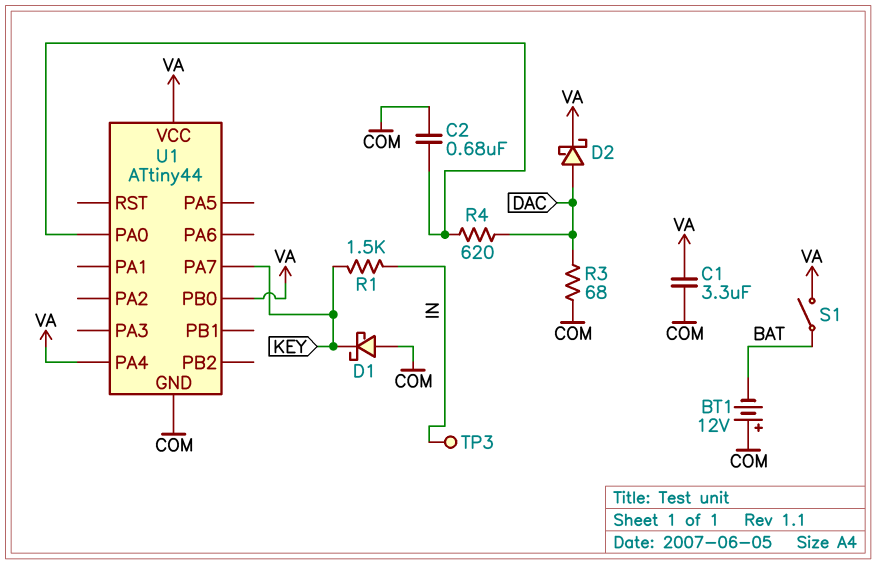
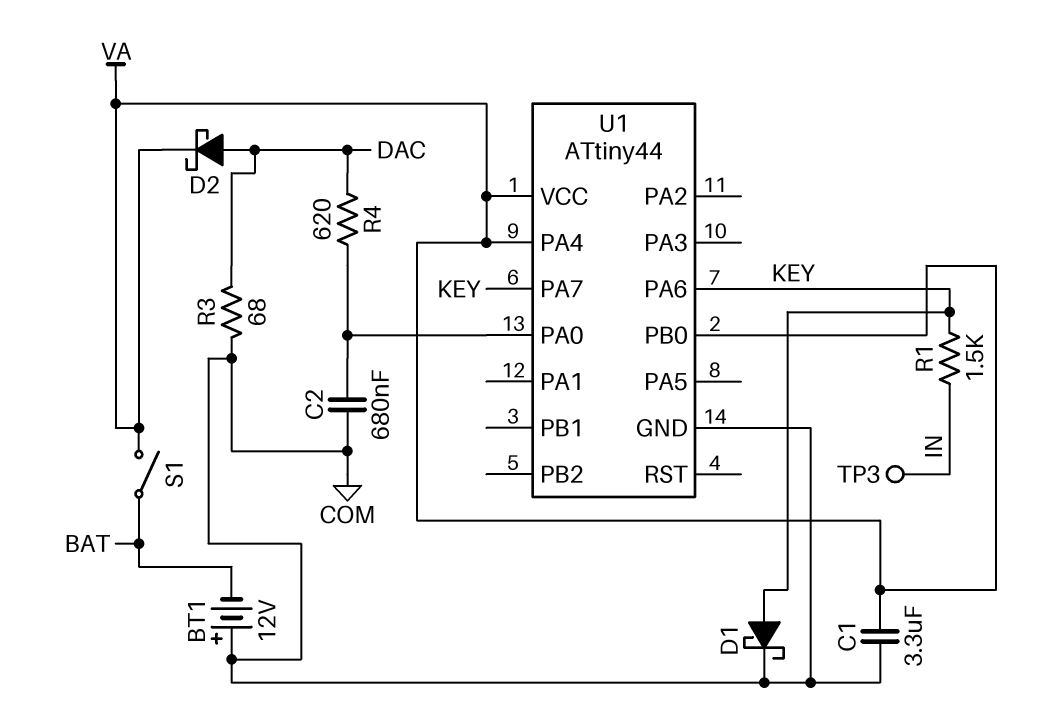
D1: schottky (A COM, K KEY) -> schottky (A KEY, K COM)
U1 pin PA6: none -> KEY

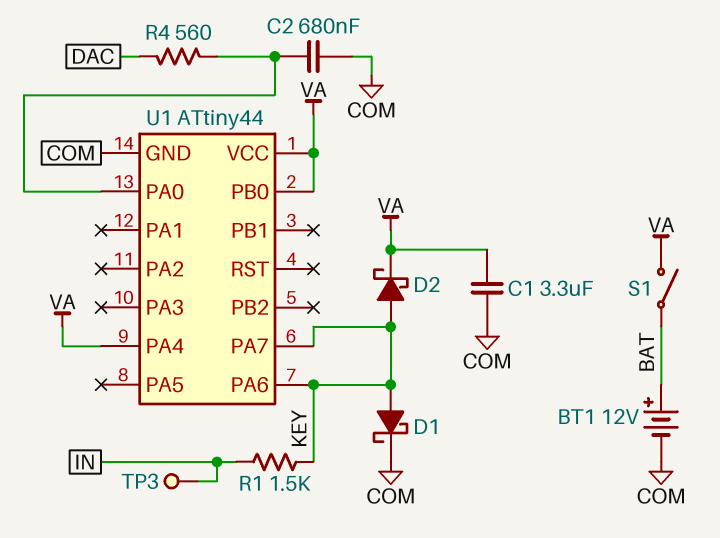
BT1: 12V (plus COM, minus BAT) -> 12V (plus BAT, minus COM)
D2: schottky (A DAC, K VA) -> schottky (A KEY, K VA)
R3: 68 (COM, DAC) -> none
R4: 620 (DAC, U1/PA0) -> 560 (DAC, U1/PA0)

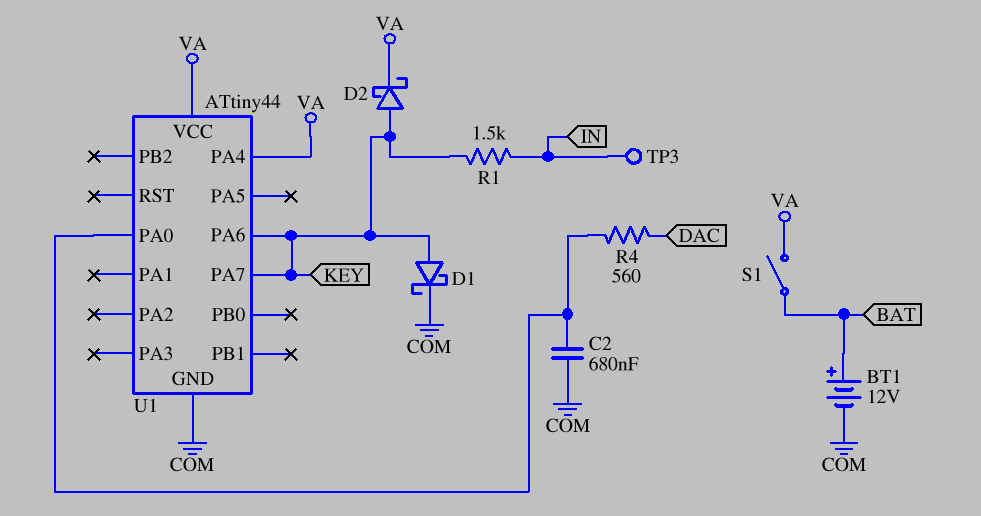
C1: 3.3uF (COM, VA) -> none
U1 pin PB0: VA -> none

